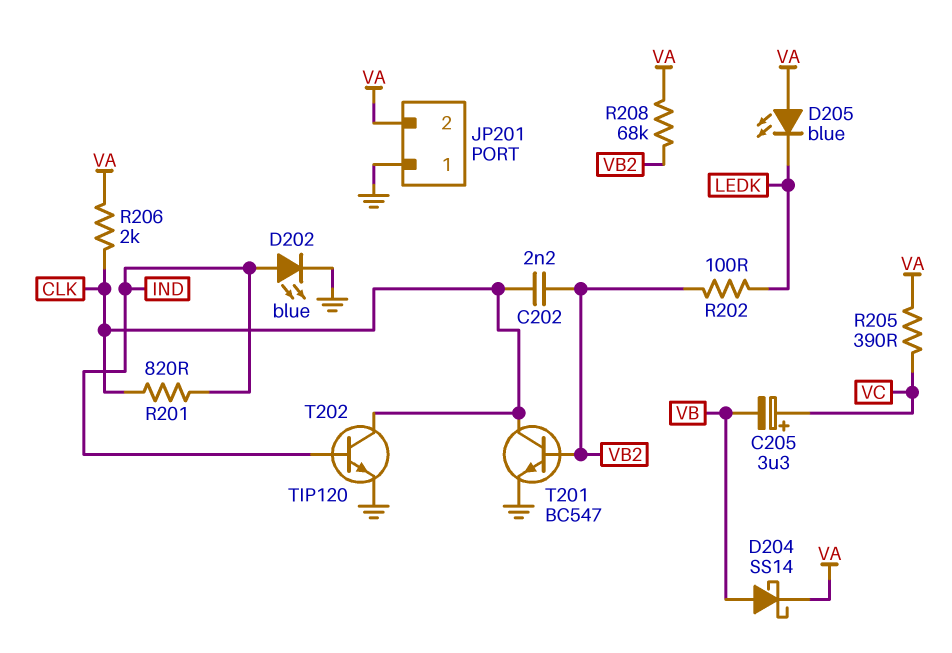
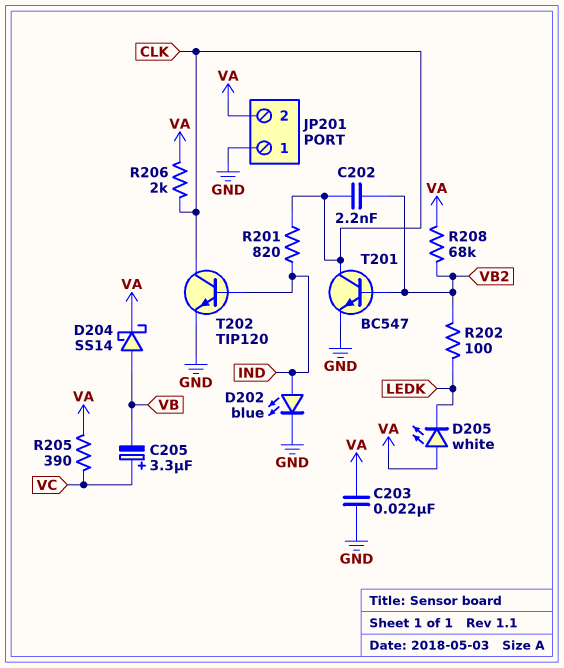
C203: none -> 22nF (GND, VA)
D205: LED blue (A VA, K LEDK) -> LED white (A VA, K LEDK)

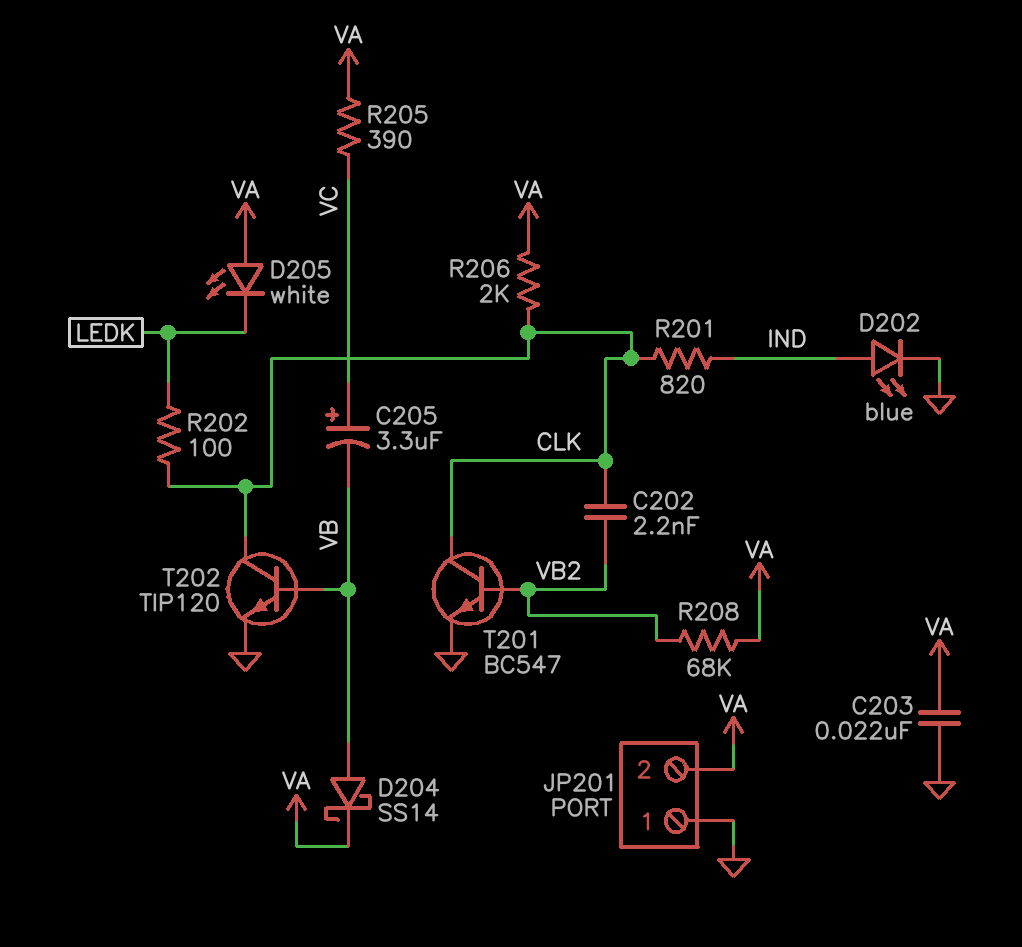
R202: 100 (LEDK, VB2) -> 100 (CLK, LEDK)
T202: NPN TIP120 (B IND, C CLK, E GND) -> NPN TIP120 (B VB, C CLK, E GND)

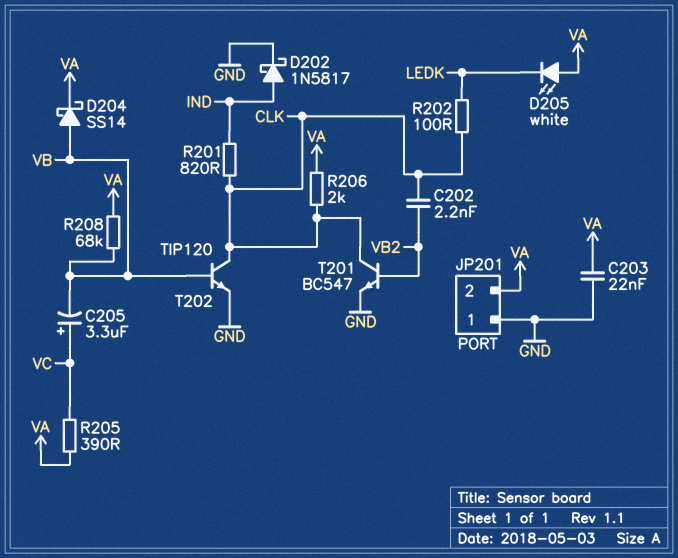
D202: LED blue (A IND, K GND) -> schottky 1N5817 (A IND, K GND)
R208: 68k (VA, VB2) -> 68k (VA, VB)

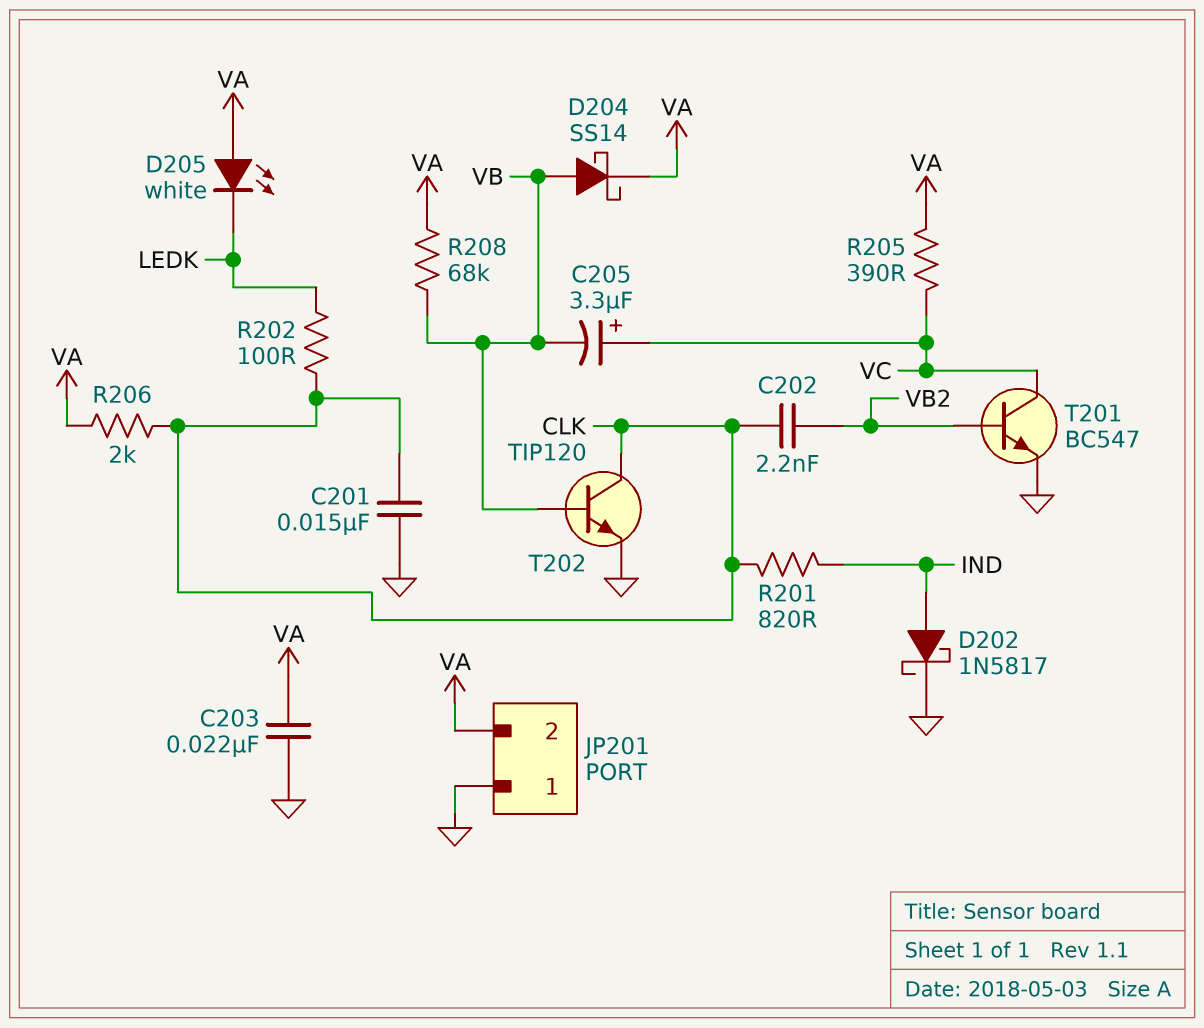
C201: none -> 15nF (CLK, GND)
T201: NPN BC547 (B VB2, C CLK, E GND) -> NPN BC547 (B VB2, C VC, E GND)

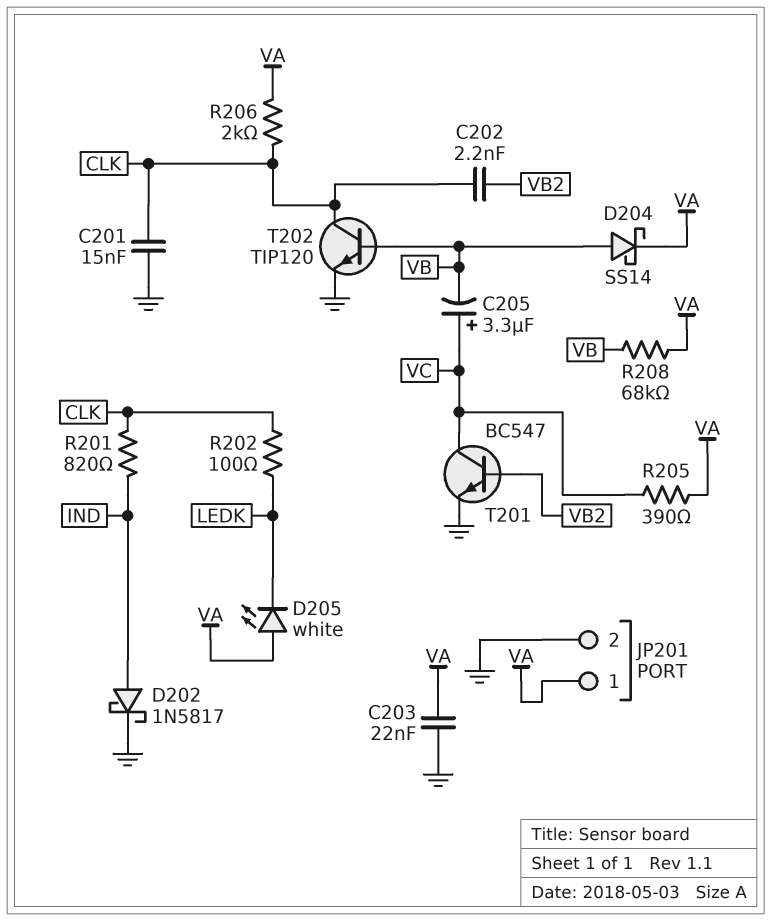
JP201 pin 1: GND -> VA
JP201 pin 2: VA -> GND

